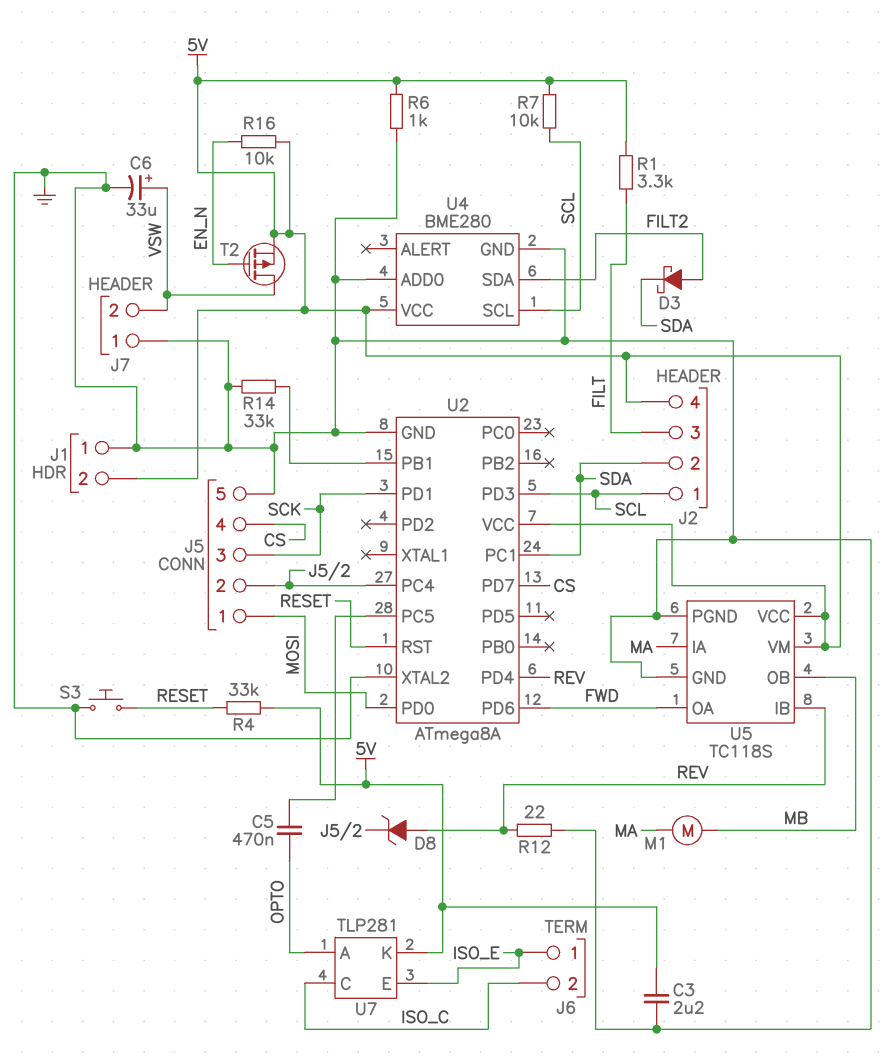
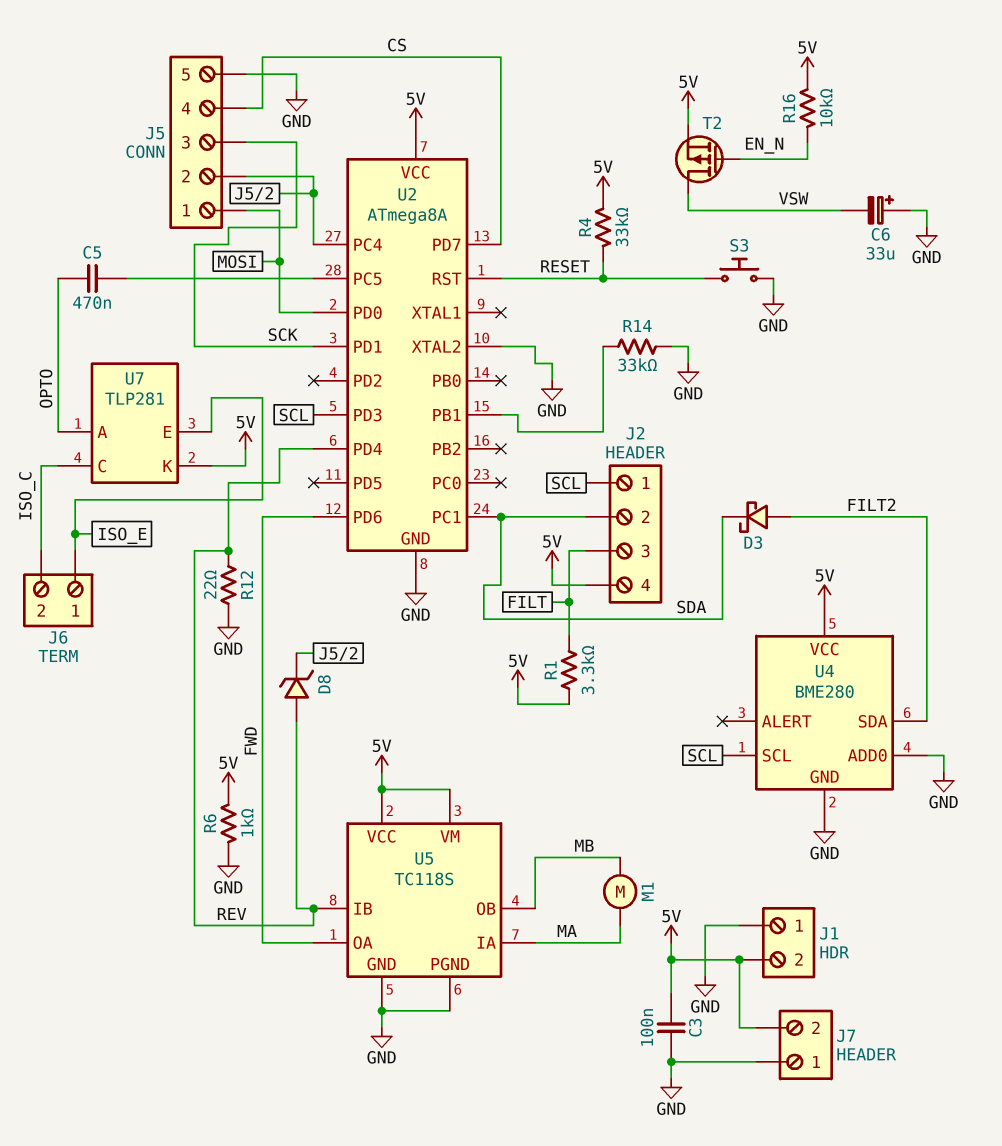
C3: 2.2uF (5V, GND) -> 100nF (5V, GND)
C6: 33uF (plus VSW, minus GND) -> 33uF (plus GND, minus VSW)
J7 pin 2: VSW -> 5V
R7: 10k (5V, SCL) -> none

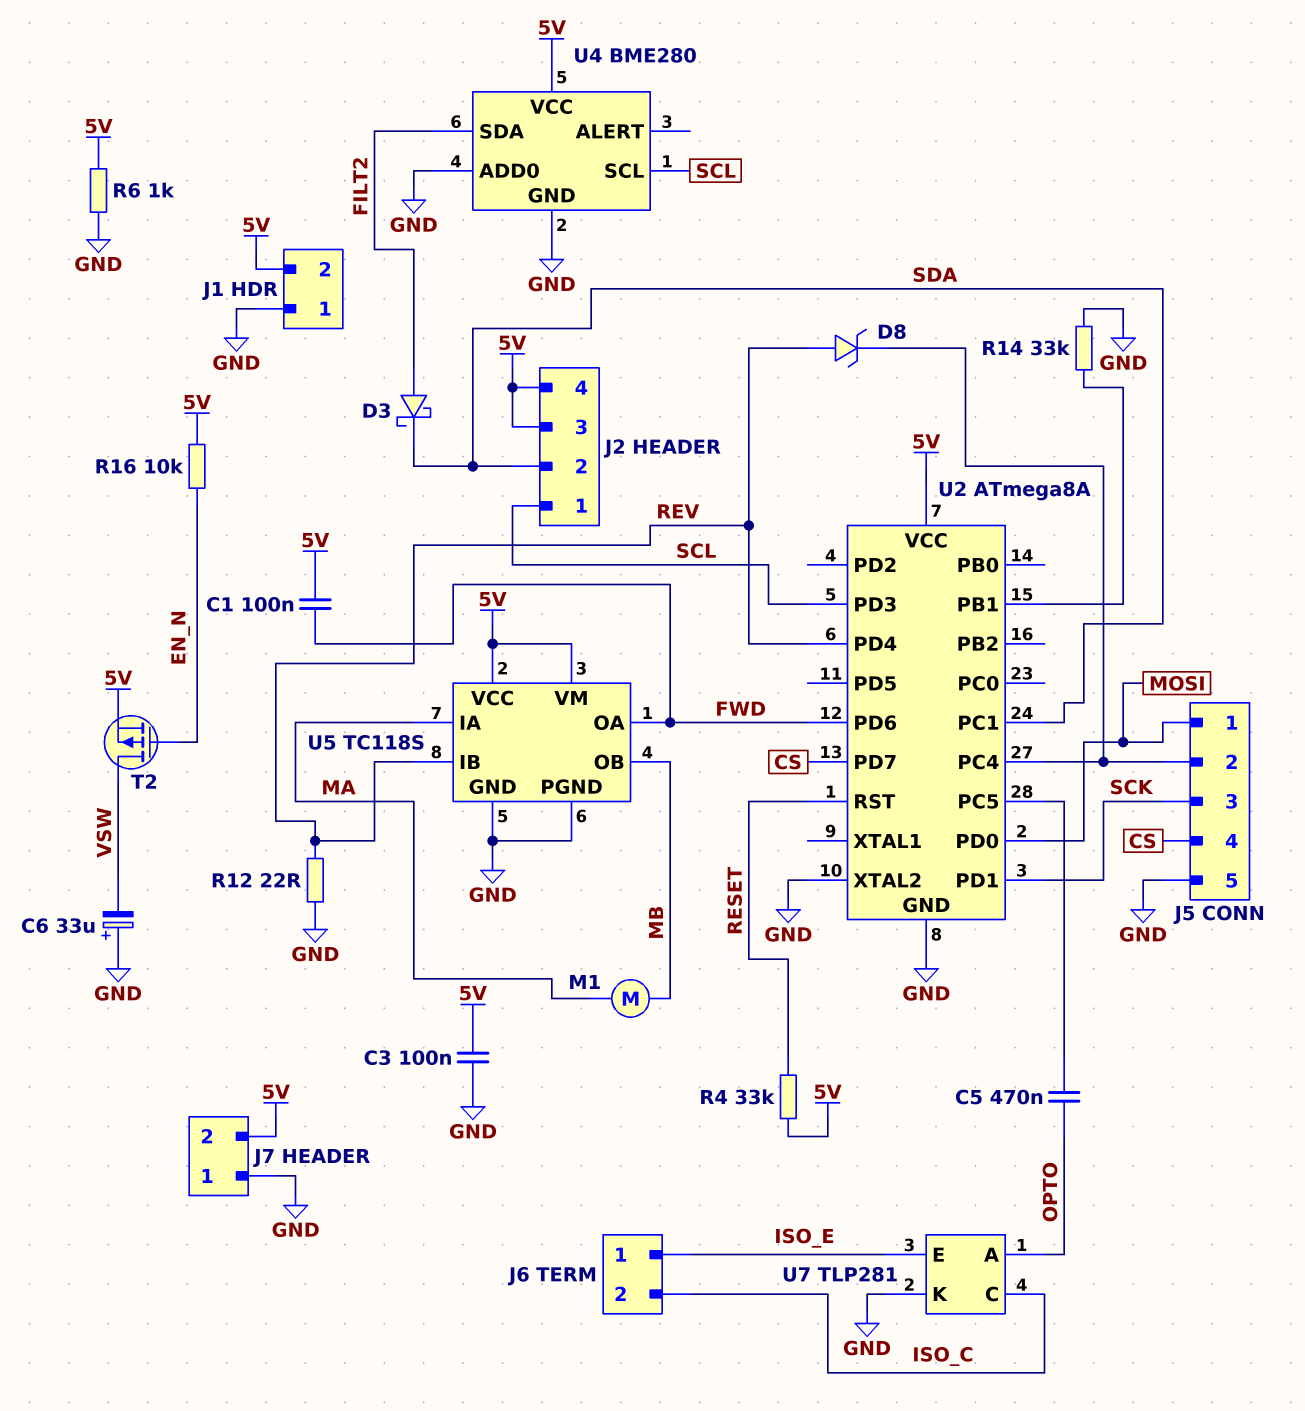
C1: none -> 100nF (5V, FWD)
J2 pin 3: FILT -> 5V
R1: 3.3k (5V, FILT) -> none
S3: button (GND, RESET) -> none
U7 pin K: 5V -> GND

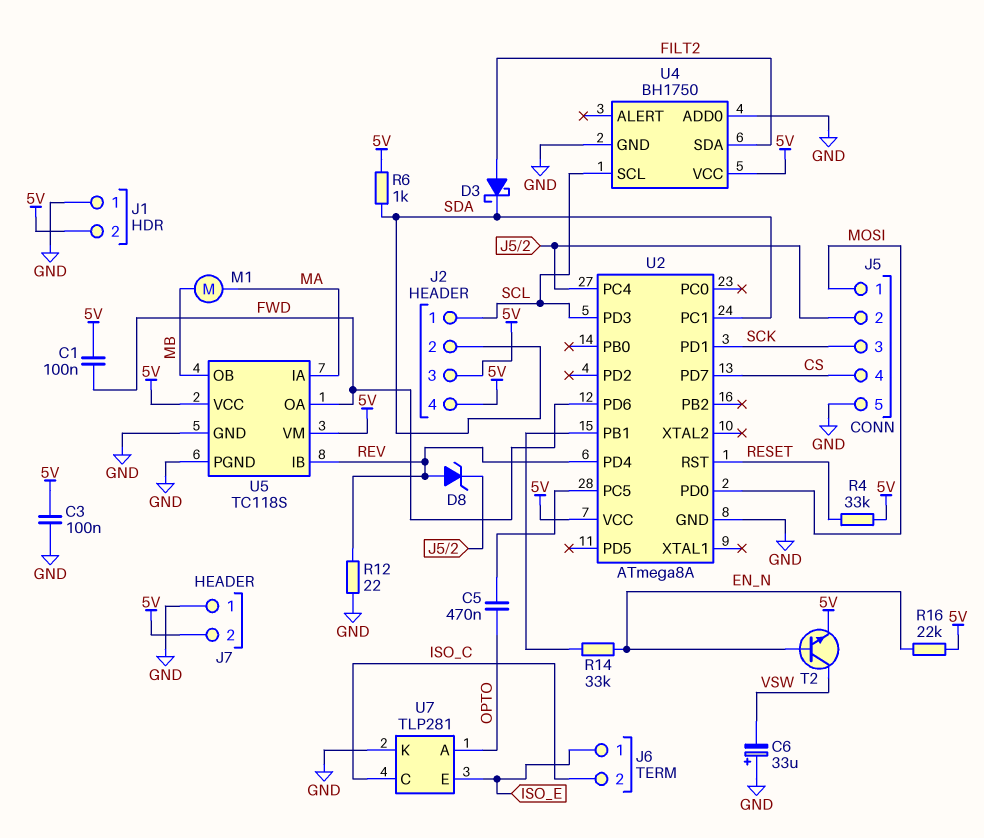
R6: 1k (5V, GND) -> 1k (5V, SDA)
R14: 33k (GND, U2/PB1) -> 33k (EN_N, U2/PB1)
R16: 10k (5V, EN_N) -> 22k (5V, EN_N)
T2: PMOS (G EN_N, D VSW, S 5V) -> NPN (B EN_N, C VSW, E 5V)
U2 pin XTAL2: GND -> none
U4: BME280 -> BH1750

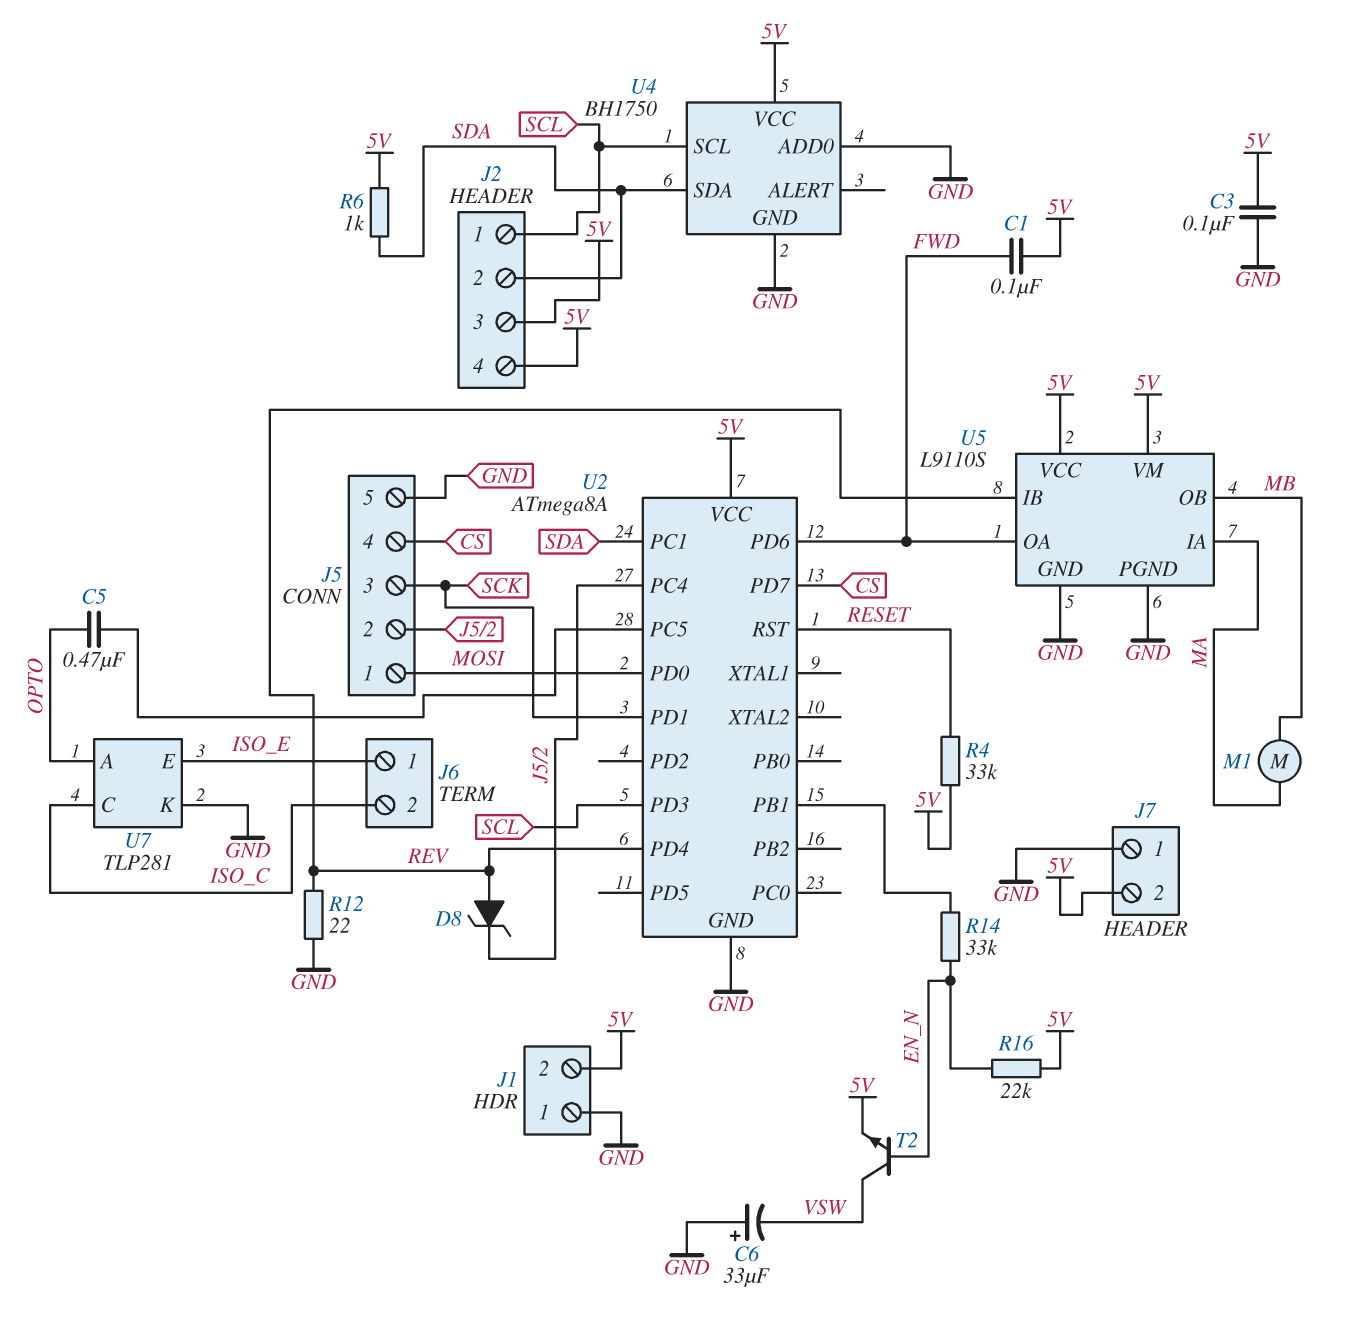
D3: schottky (A FILT2, K SDA) -> none
U4 pin SDA: FILT2 -> SDA
U5: TC118S -> L9110S

